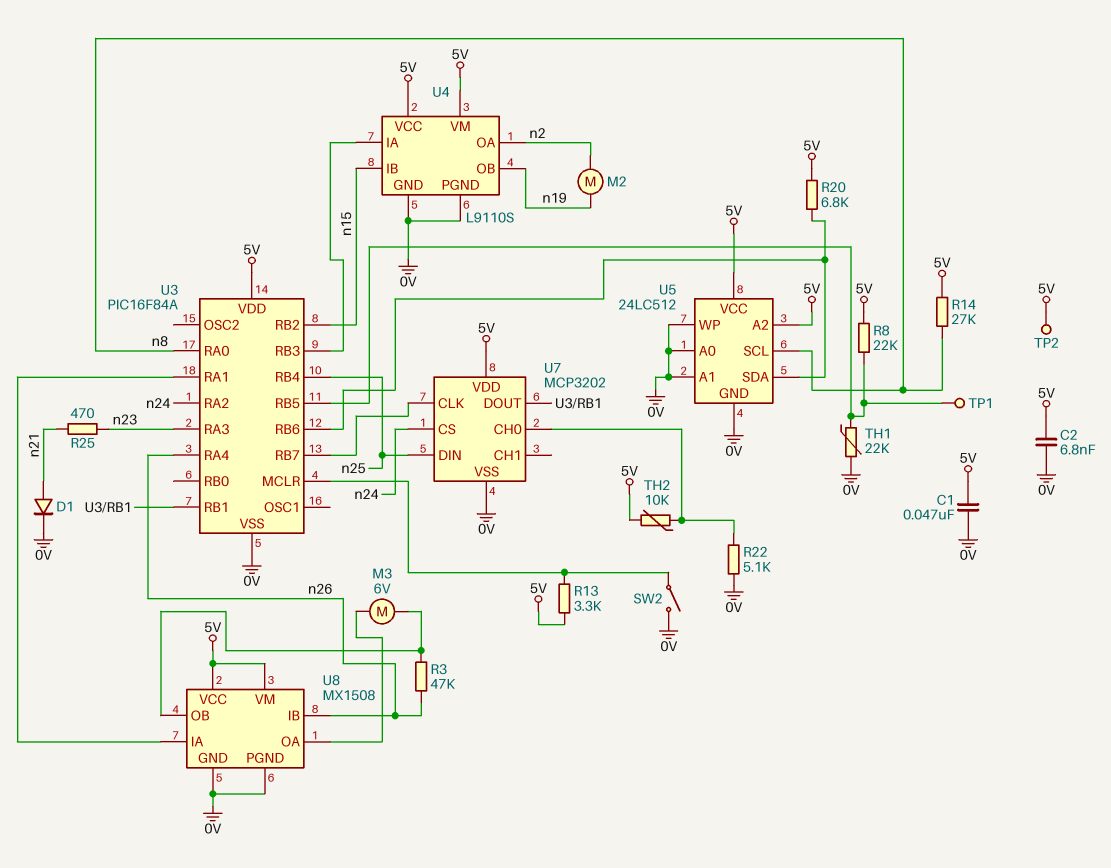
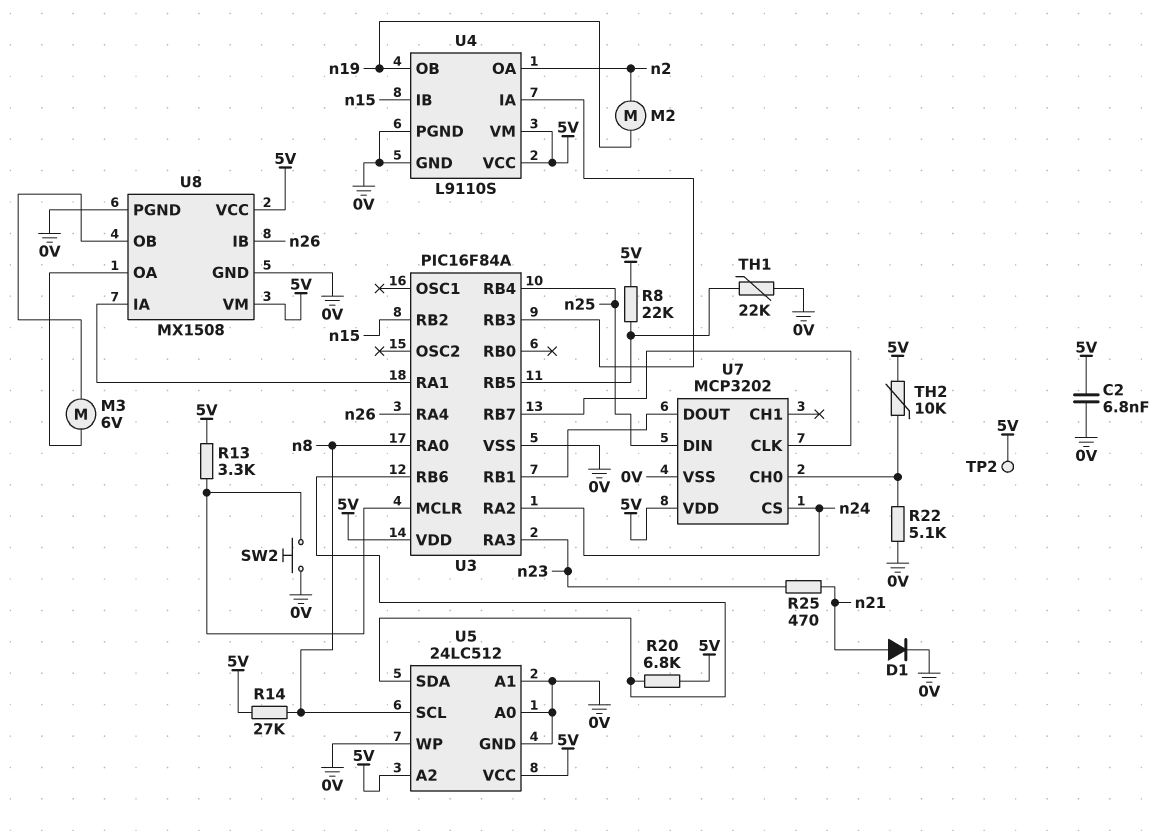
C1: 47nF (0V, 5V) -> none
R3: 47k (U8/OB, n26) -> none
SW2: switch (0V, U3/MCLR) -> button (0V, U3/MCLR)
TP1: test point (U3/RB5) -> none

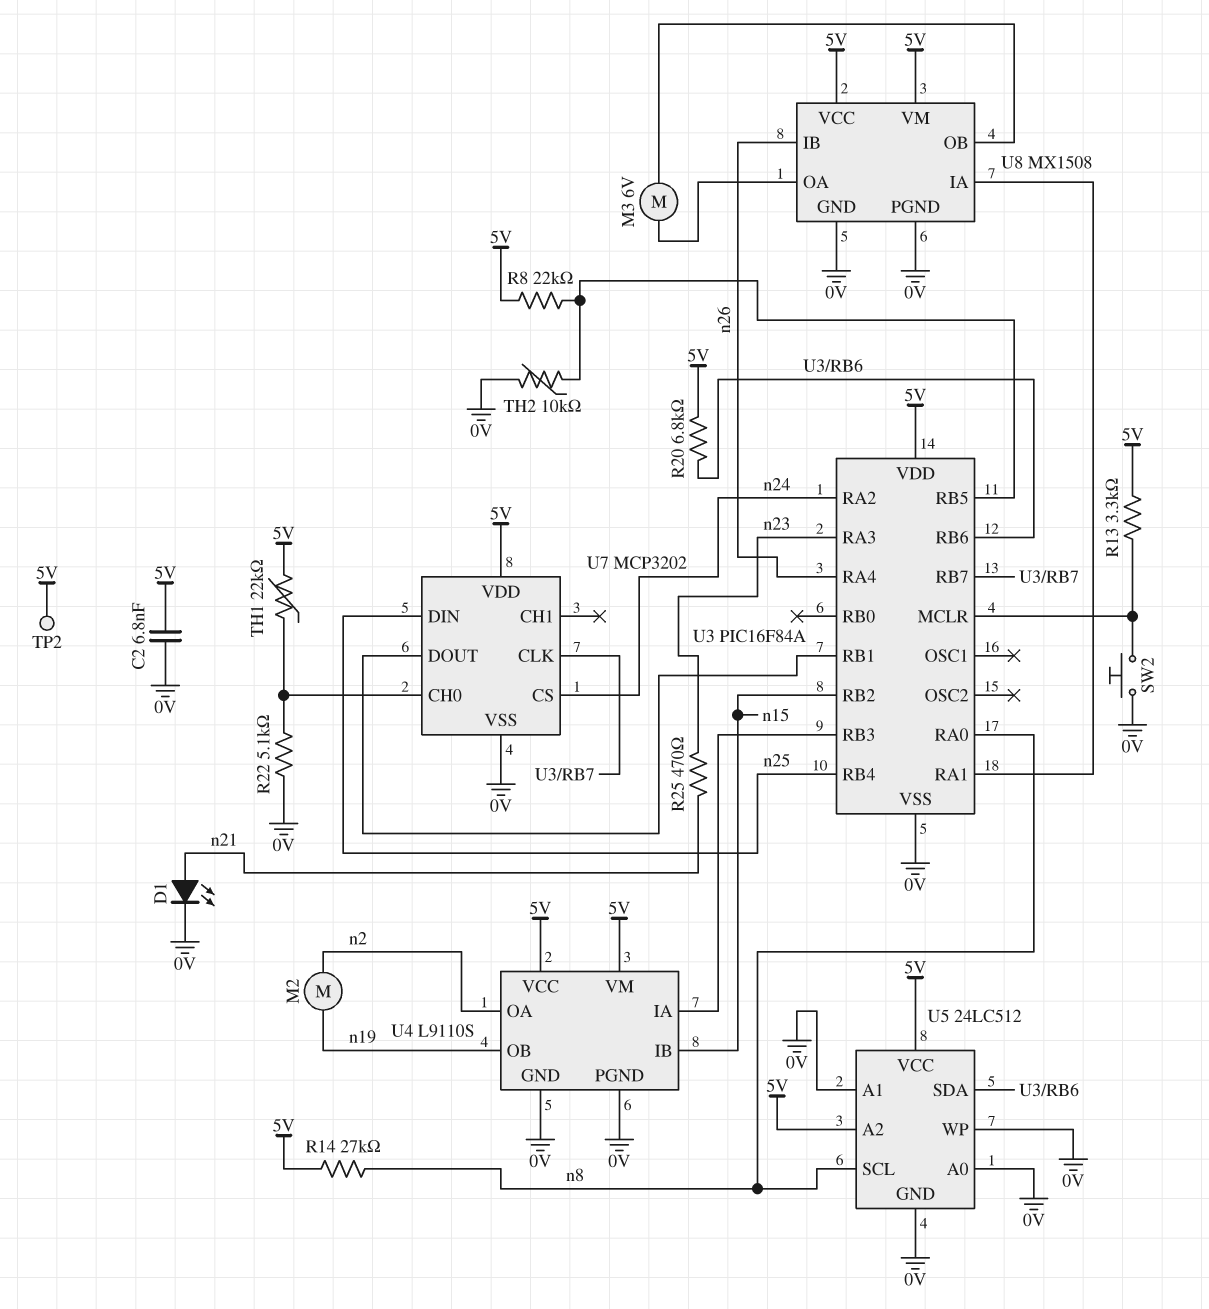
D1: diode (A n21, K 0V) -> LED (A n21, K 0V)
TH1: 22k (0V, U3/RB5) -> 22k (5V, U7/CH0)
TH2: 10k (5V, U7/CH0) -> 10k (0V, U3/RB5)

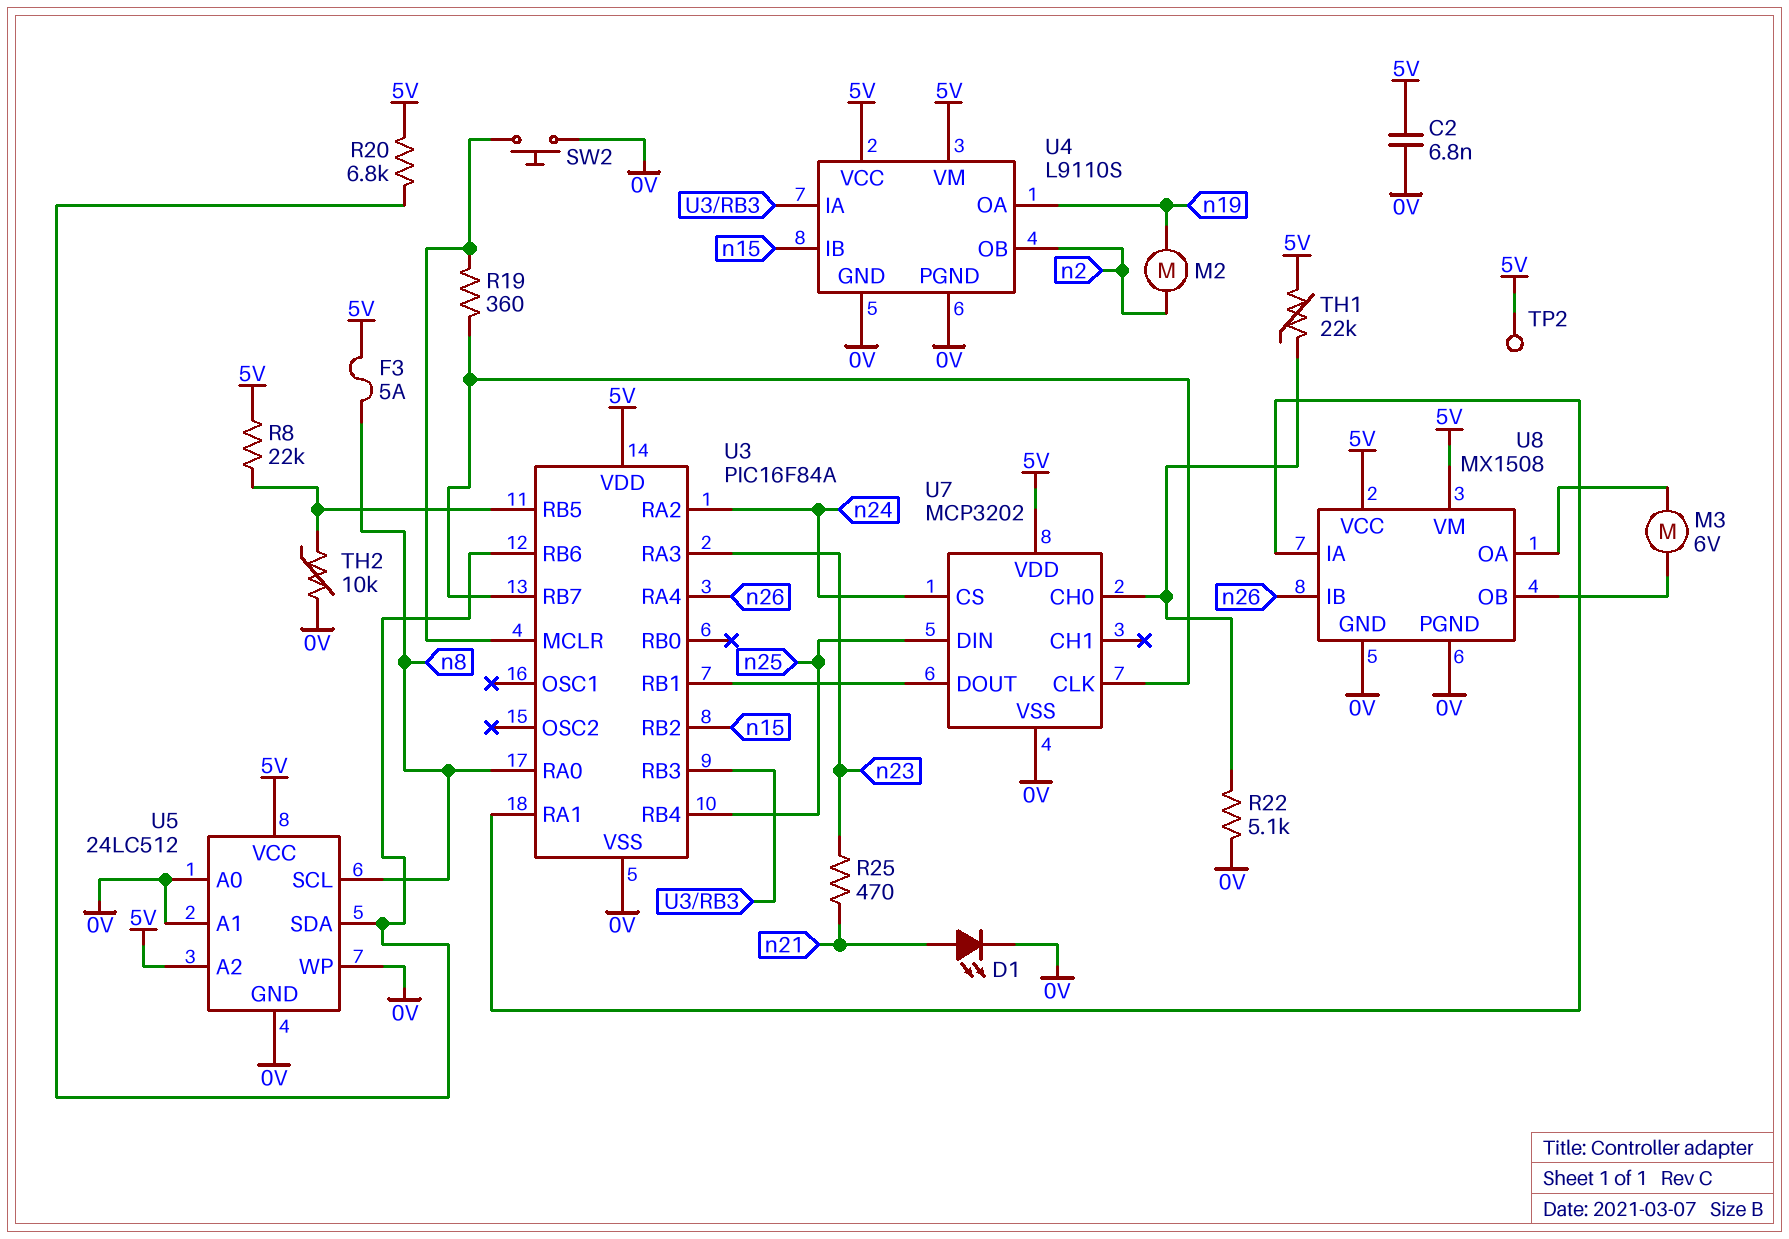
F3: none -> 5A (5V, n8)
R13: 3.3k (5V, U3/MCLR) -> none
R14: 27k (5V, n8) -> none
R19: none -> 360 (U3/MCLR, U3/RB7)
U4 pin OA: n2 -> n19
U4 pin OB: n19 -> n2

